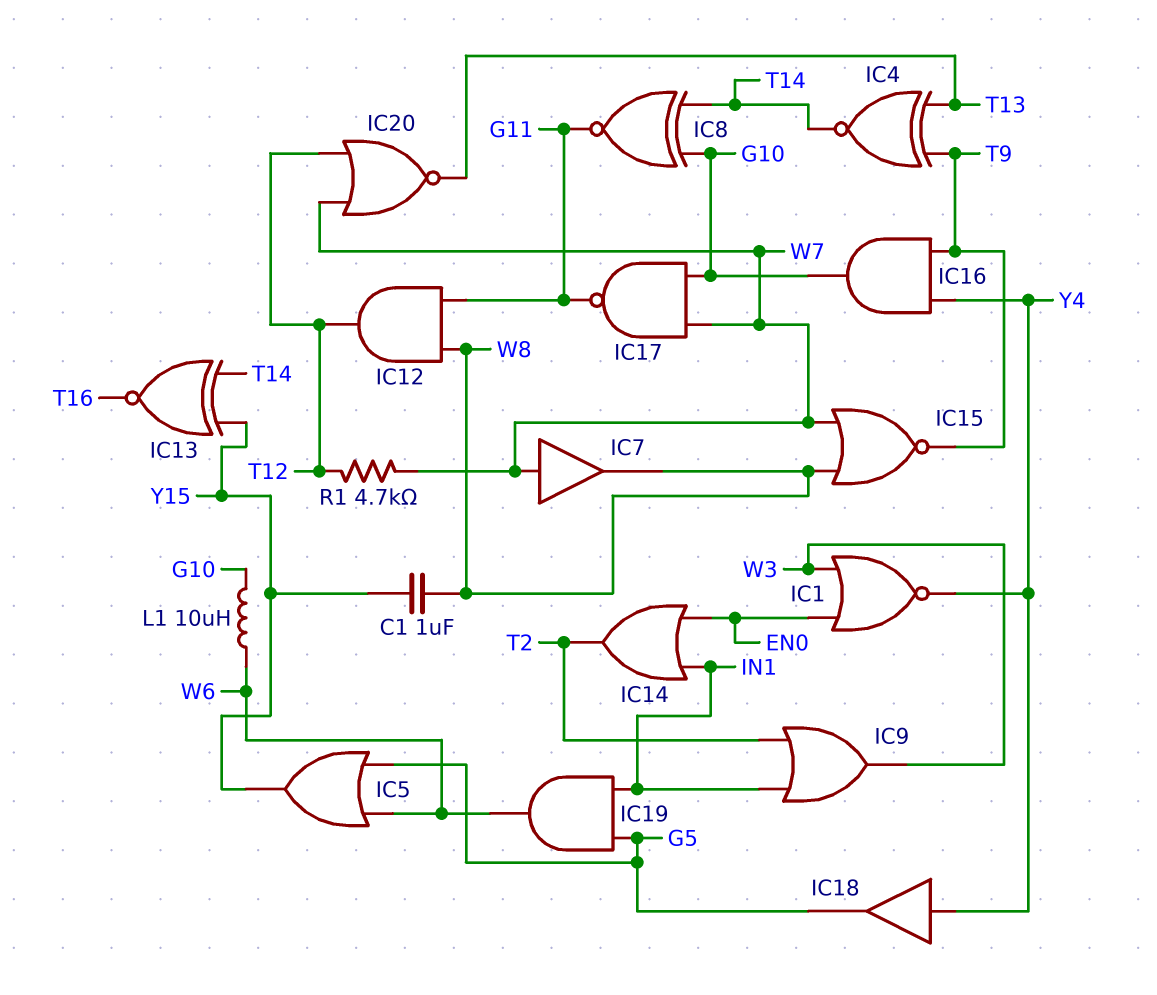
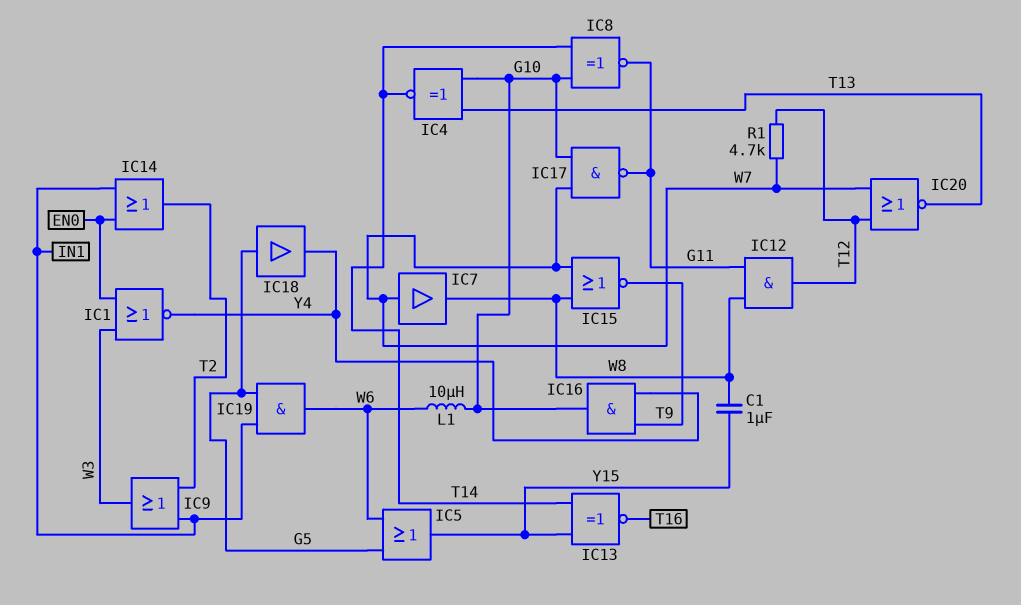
IC4: XNOR (in T9, in T13, out T14) -> XNOR (in G10, in T13, out T14)
IC18: buffer (in Y4, out G5) -> buffer (in G5, out Y4)

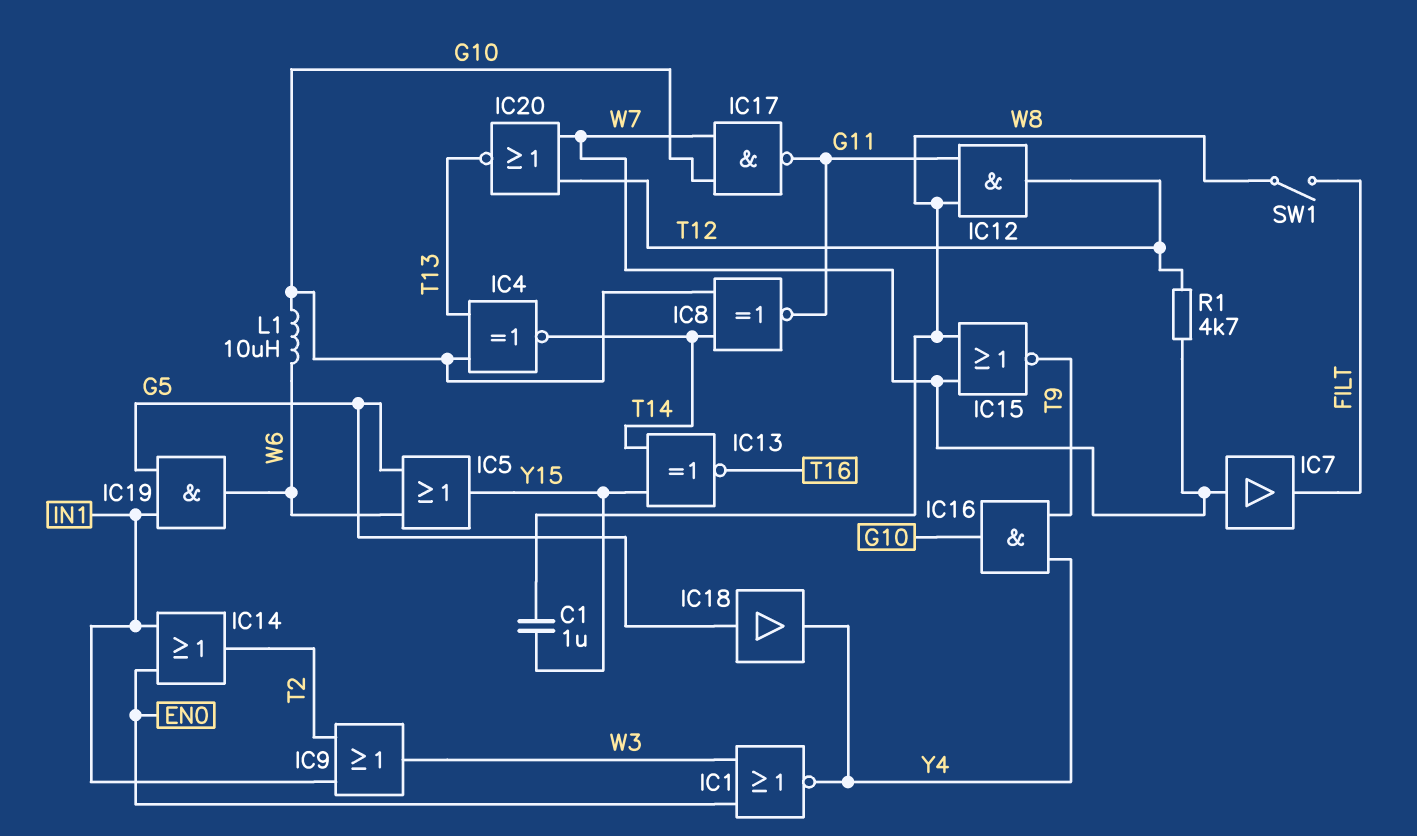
IC7: buffer (in W7, out W8) -> buffer (in W7, out FILT)
SW1: none -> switch (FILT, W8)

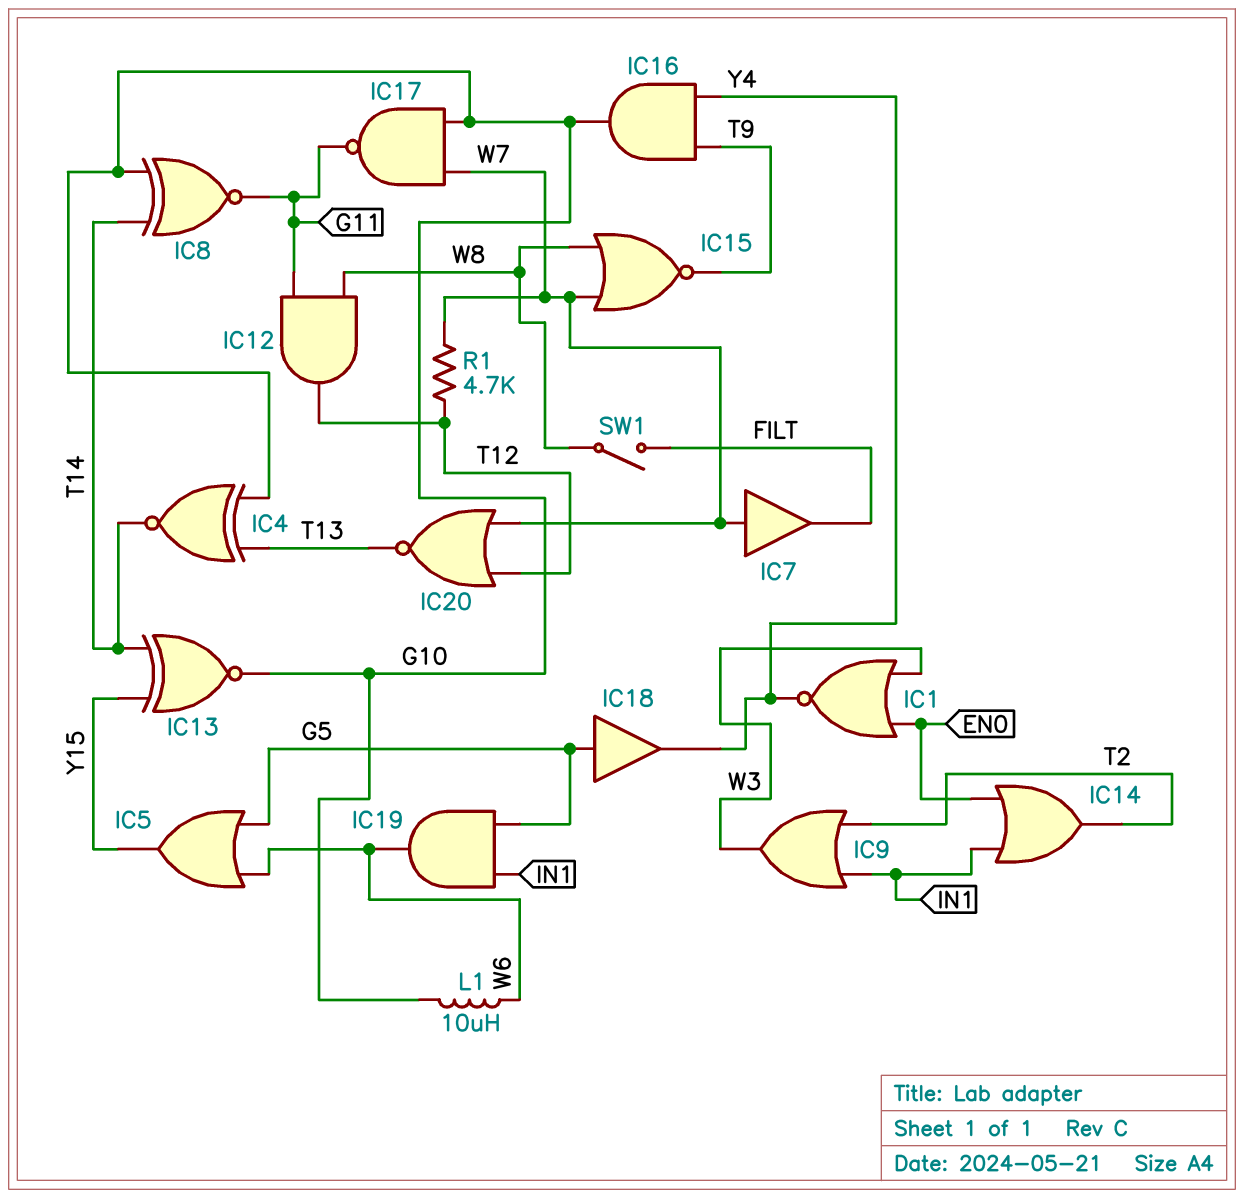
C1: 1uF (W8, Y15) -> none
IC13: XNOR (in T14, in Y15, out T16) -> XNOR (in T14, in Y15, out G10)

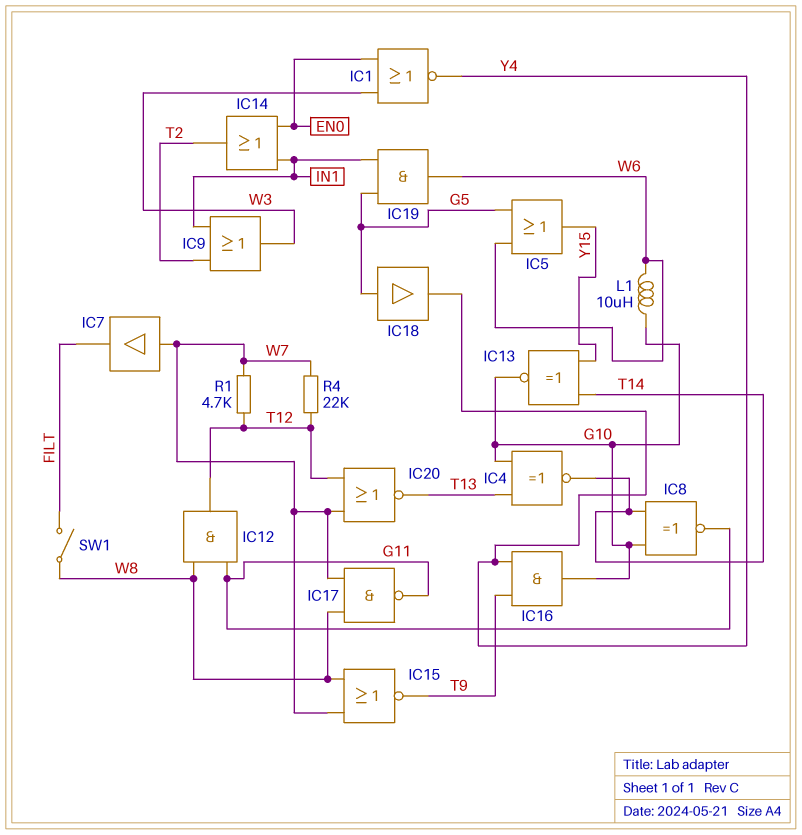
IC17: NAND (in G10, in W7, out G11) -> NAND (in W7, in W8, out G11)
R4: none -> 22k (T12, W7)

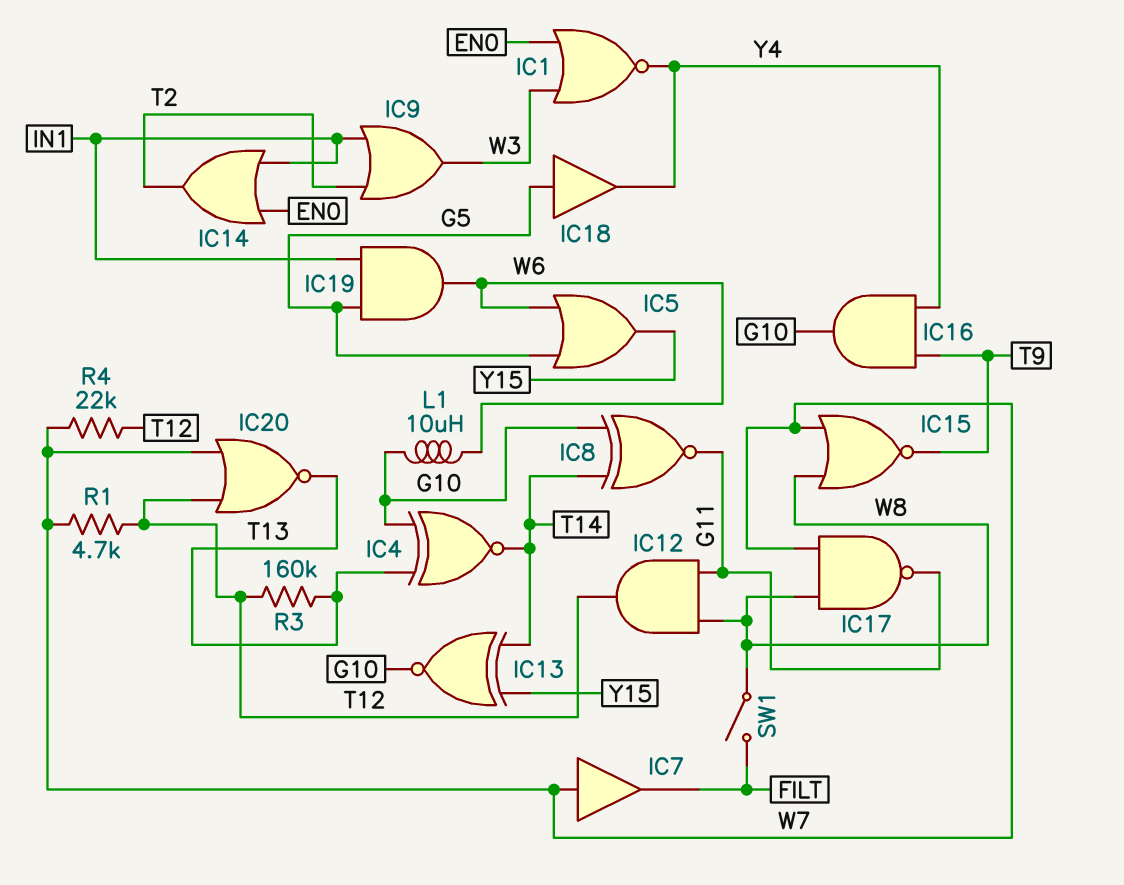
R3: none -> 160k (T12, T13)

